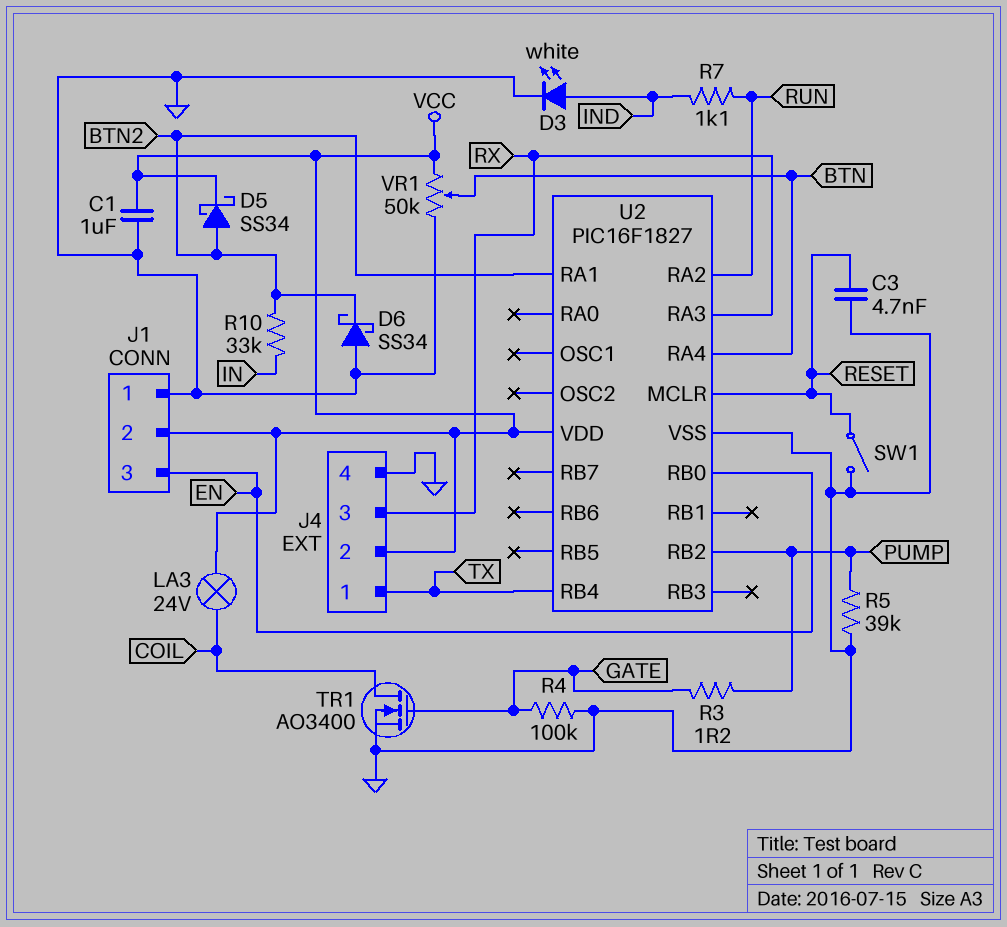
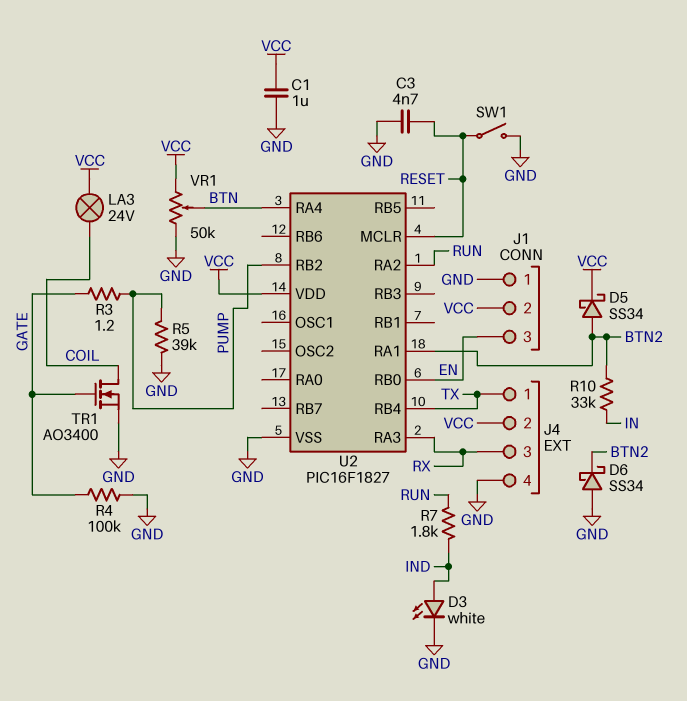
R7: 1.1k (IND, RUN) -> 1.8k (IND, RUN)

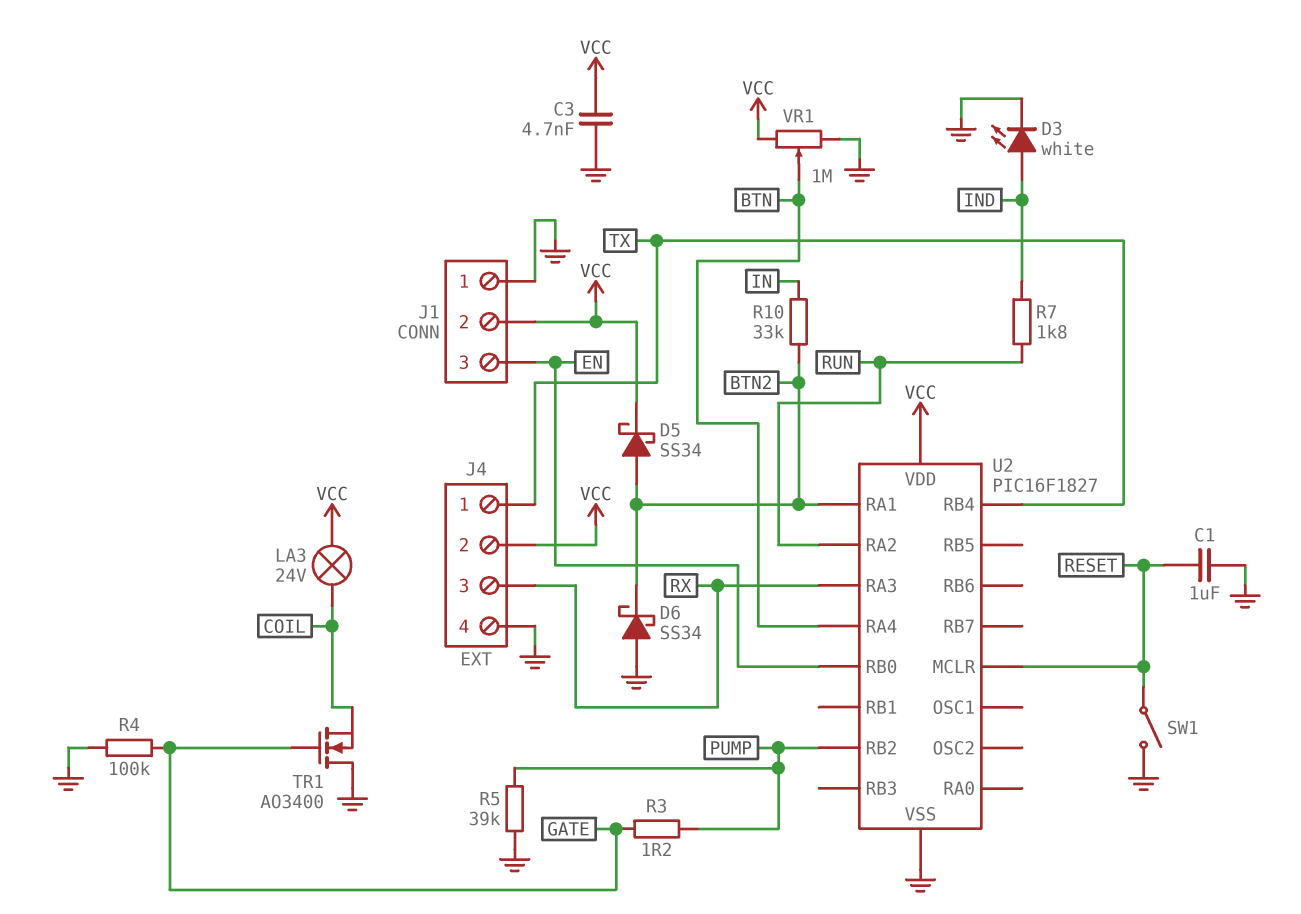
C1: 1uF (GND, VCC) -> 1uF (GND, RESET)
C3: 4.7nF (GND, RESET) -> 4.7nF (GND, VCC)
TR1: NMOS AO3400 (G GATE, D COIL, S GND) -> NMOS AO3400 (G GATE, D GND, S COIL)
VR1: 50k (GND, VCC, wiper BTN) -> 1M (GND, VCC, wiper BTN)

